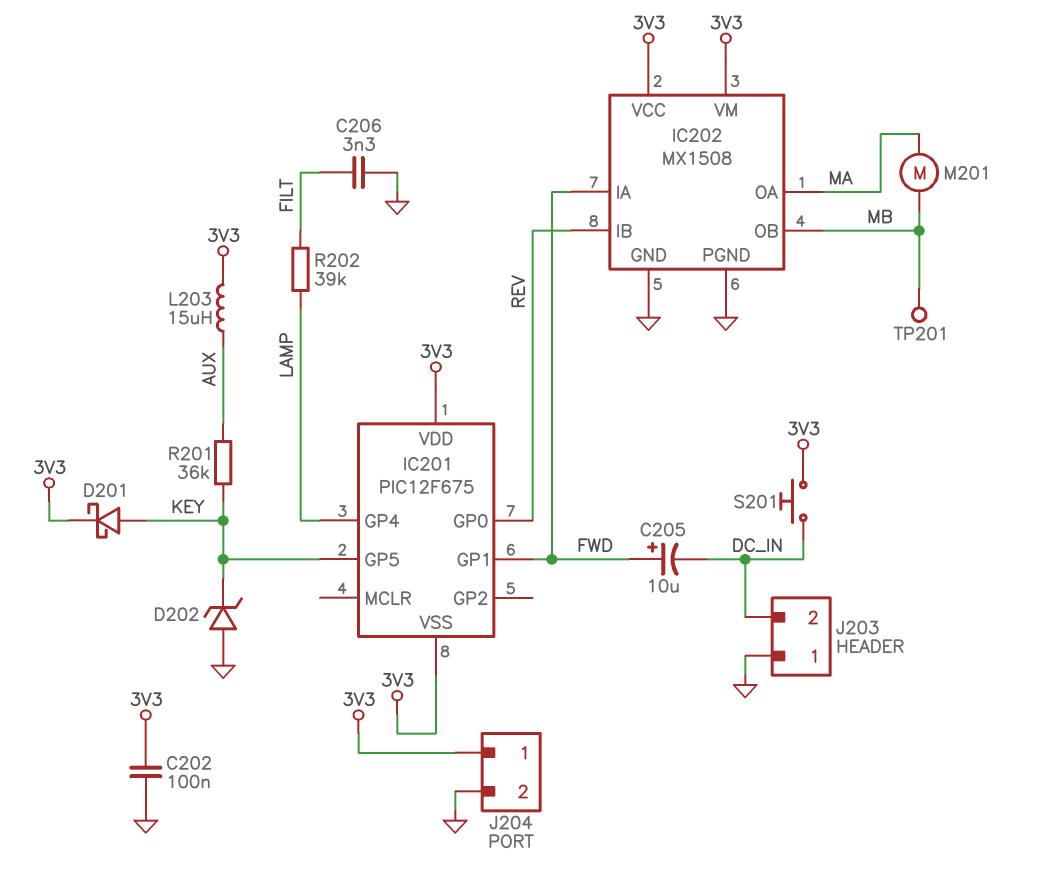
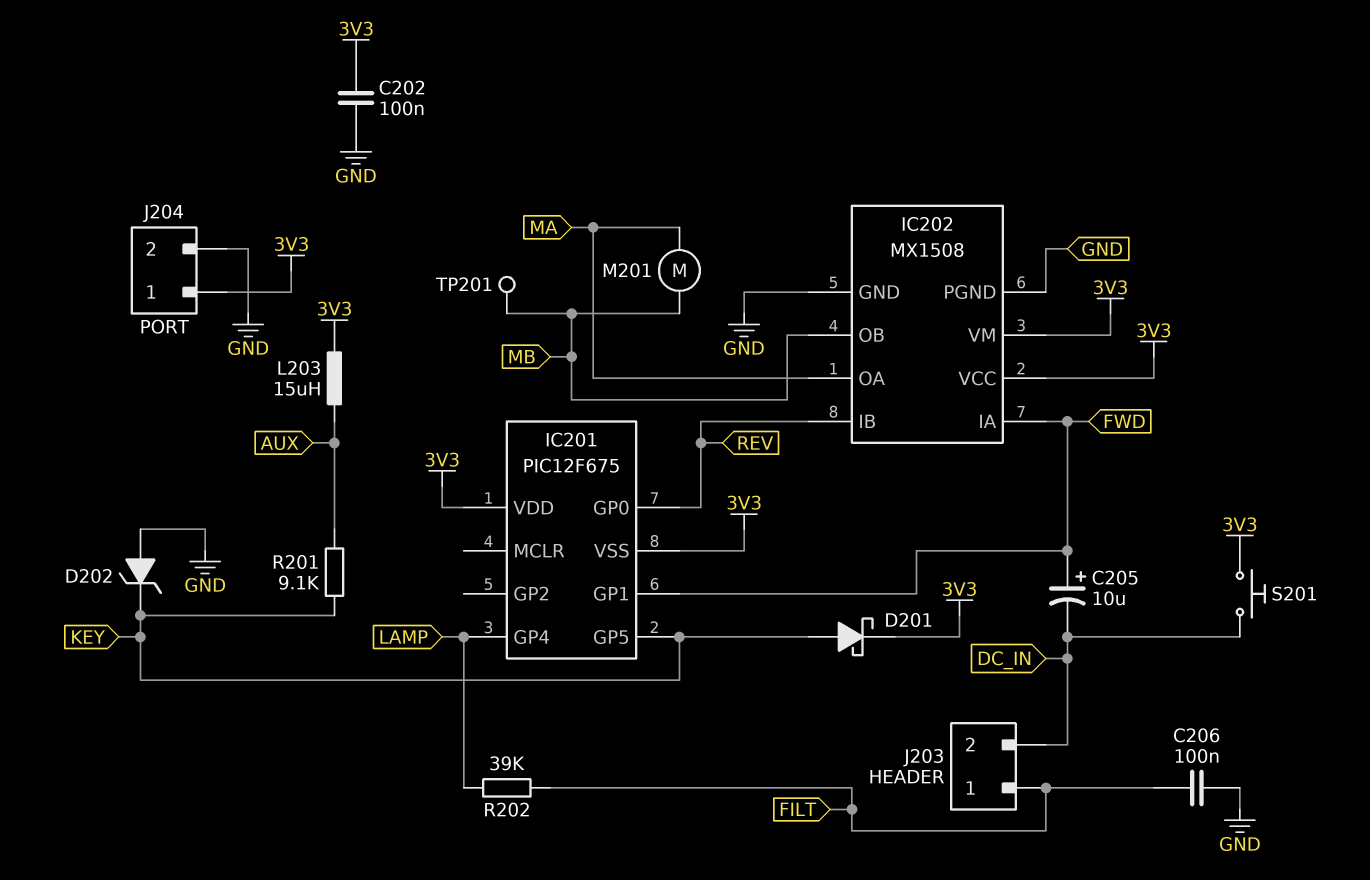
C206: 3.3nF (FILT, GND) -> 100nF (FILT, GND)
J203 pin 1: GND -> FILT
R201: 36k (AUX, KEY) -> 9.1k (AUX, KEY)

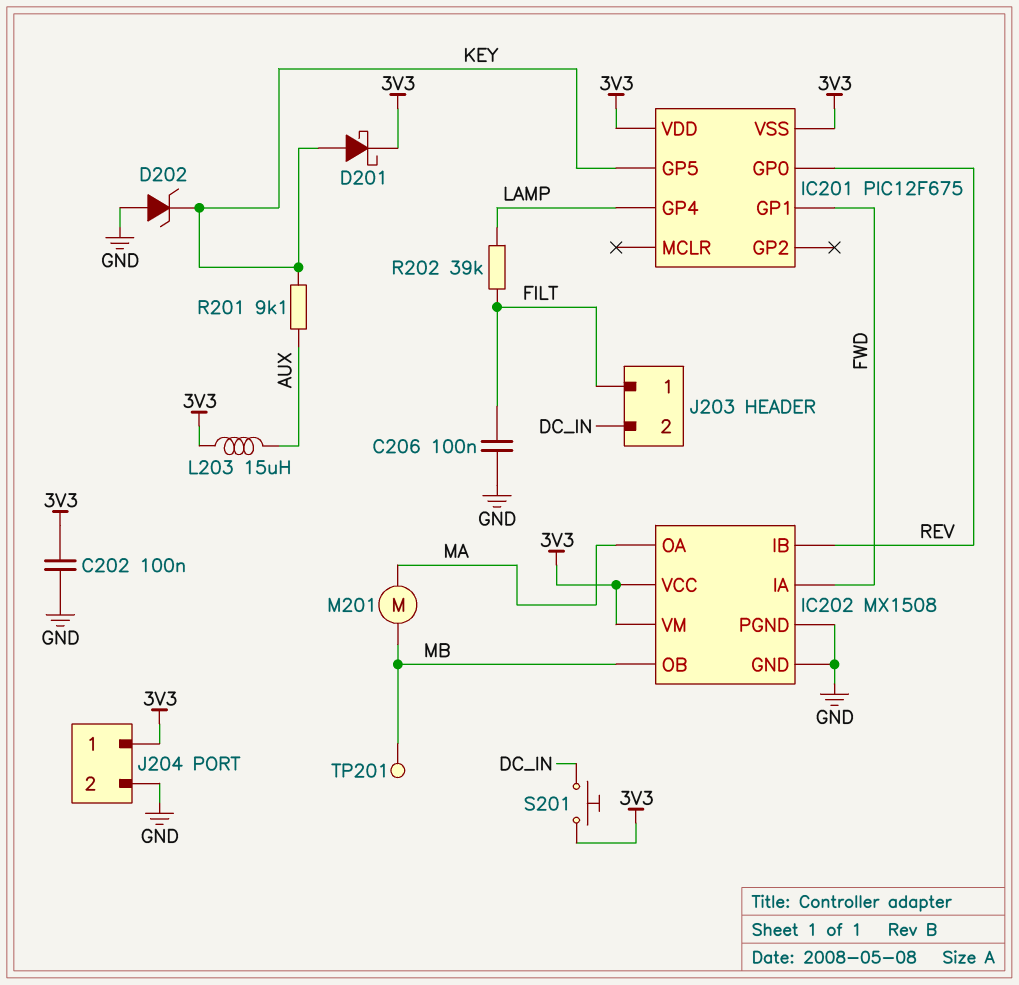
C205: 10uF (plus FWD, minus DC_IN) -> none

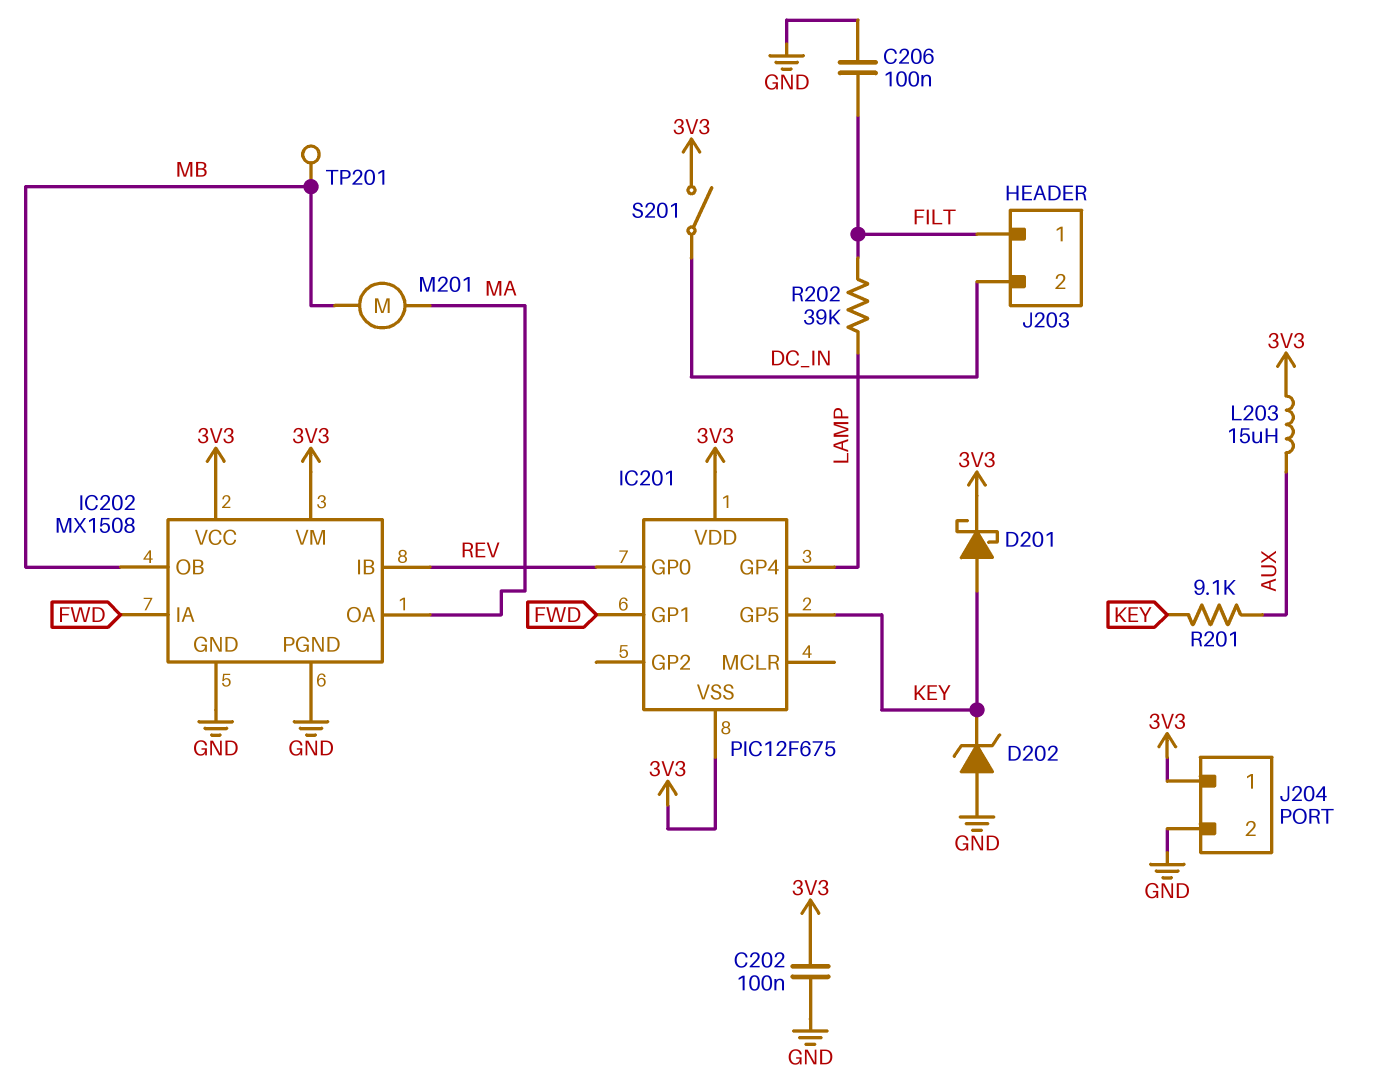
S201: button (3V3, DC_IN) -> switch (3V3, DC_IN)

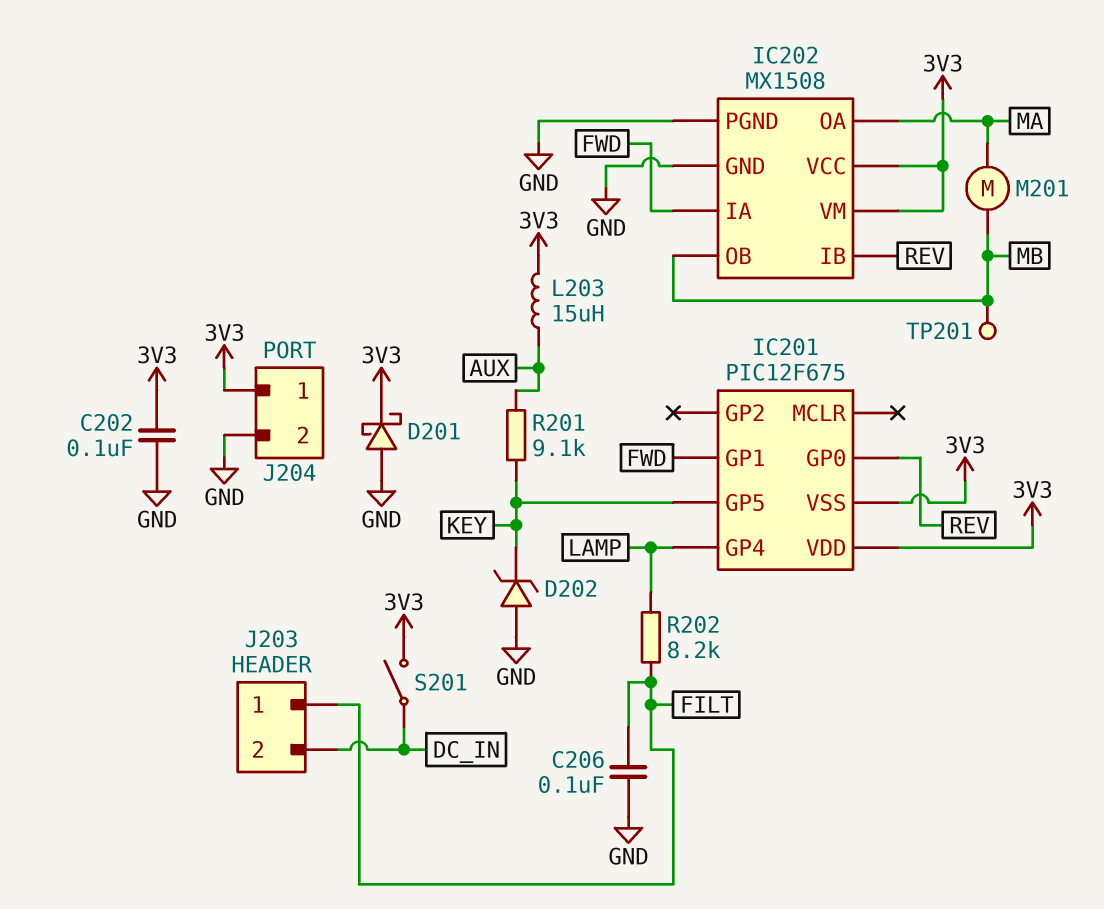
D201: schottky (A KEY, K 3V3) -> schottky (A GND, K 3V3)
R202: 39k (FILT, LAMP) -> 8.2k (FILT, LAMP)

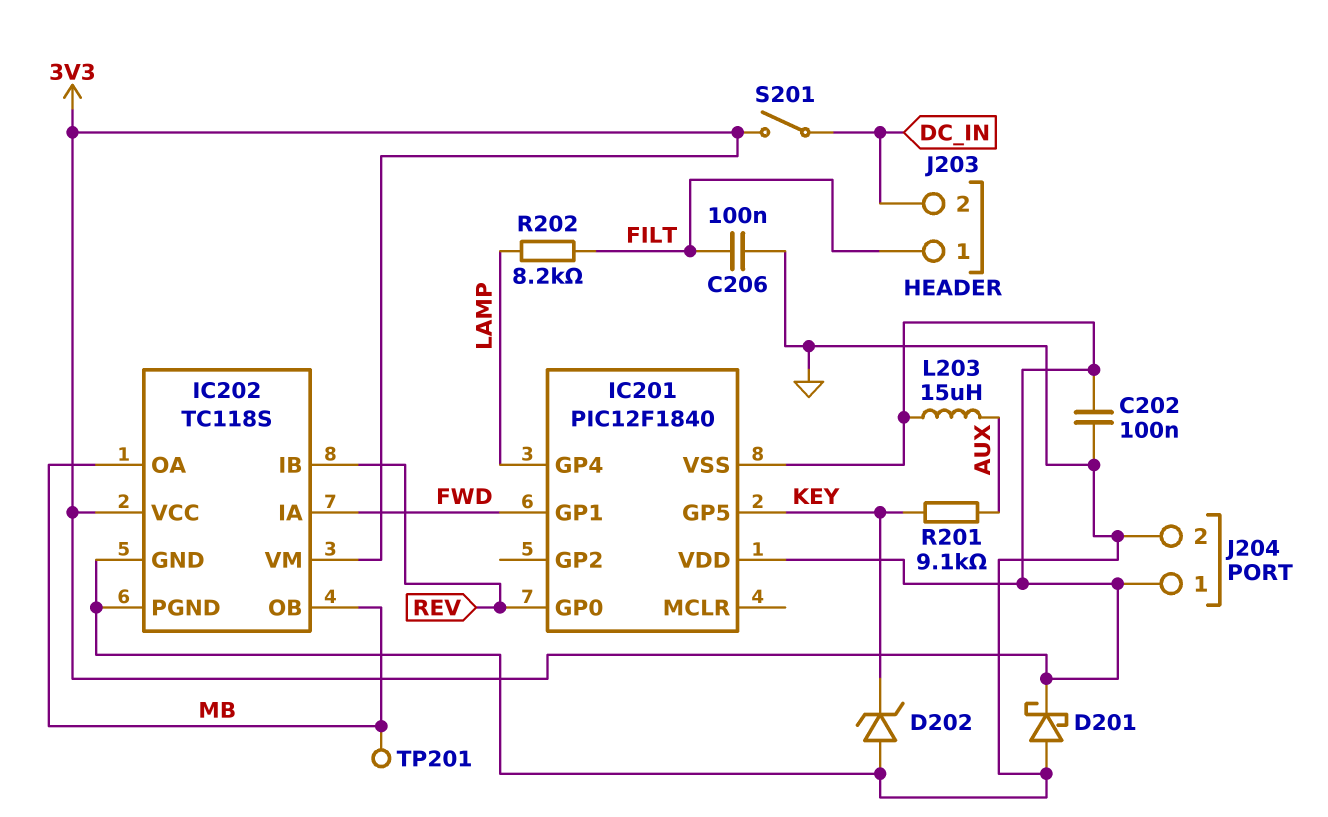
IC201: PIC12F675 -> PIC12F1840
IC202: MX1508 -> TC118S
IC202 pin OA: MA -> MB
M201: motor (MA, MB) -> none

